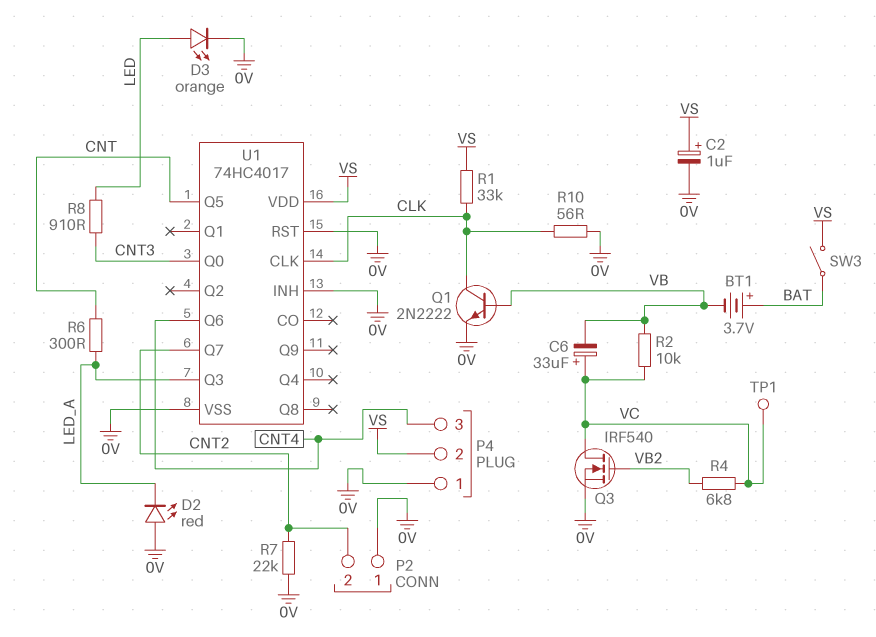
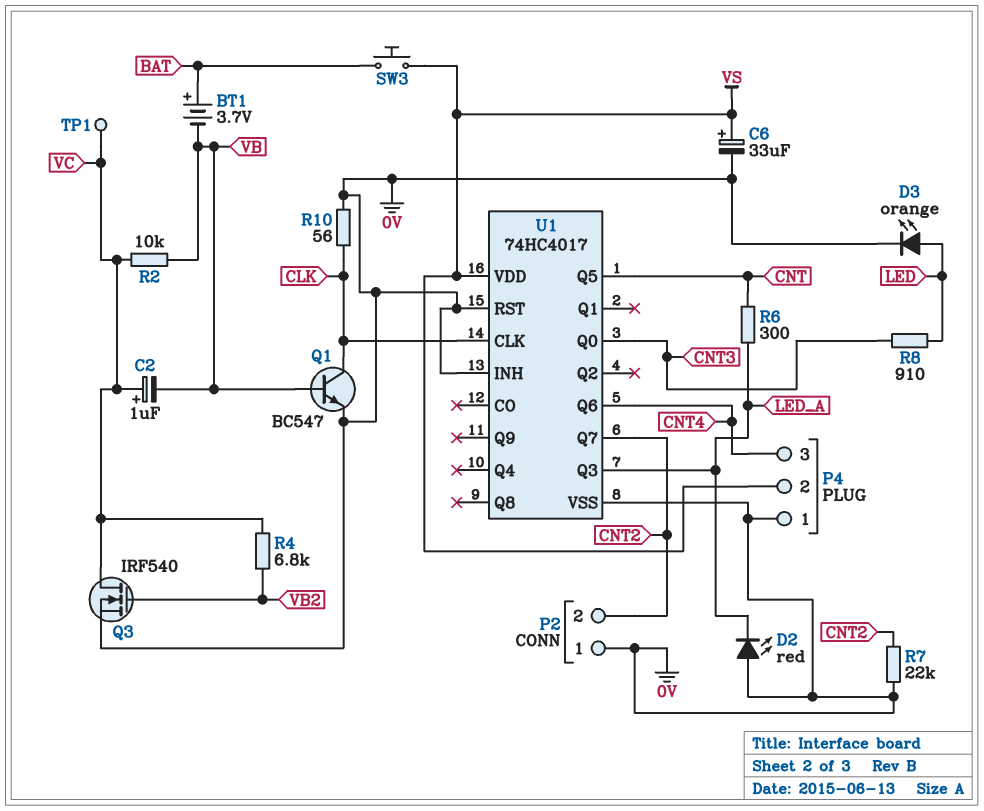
C2: 1uF (plus VS, minus 0V) -> 1uF (plus VC, minus VB)
C6: 33uF (plus VC, minus VB) -> 33uF (plus VS, minus 0V)
Q1: NPN 2N2222 (B VB, C CLK, E 0V) -> NPN BC547 (B VB, C CLK, E 0V)
R1: 33k (CLK, VS) -> none
SW3: switch (BAT, VS) -> button (BAT, VS)

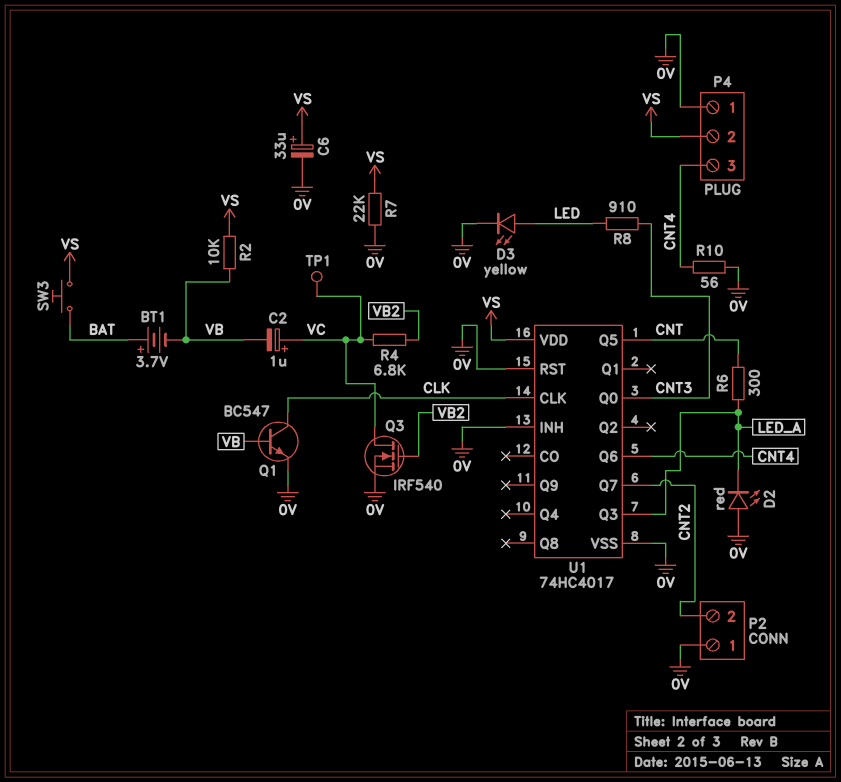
D3: LED orange (A LED, K 0V) -> LED yellow (A LED, K 0V)
R2: 10k (VB, VC) -> 10k (VB, VS)
R7: 22k (0V, CNT2) -> 22k (0V, VS)
R10: 56 (0V, CLK) -> 56 (0V, CNT4)

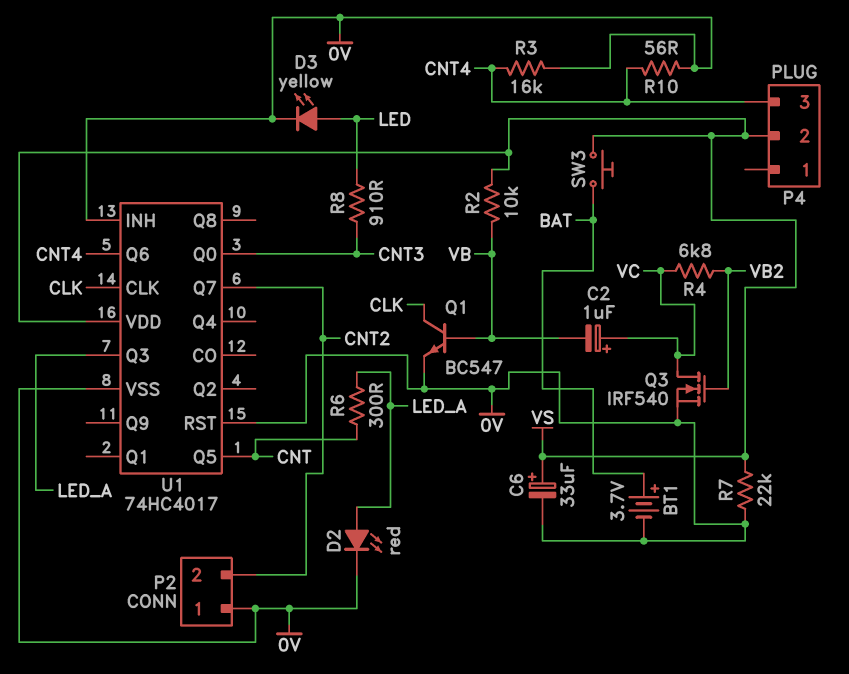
BT1: 3.7V (plus BAT, minus VB) -> 3.7V (plus BAT, minus 0V)
D2: LED red (A 0V, K LED_A) -> LED red (A LED_A, K 0V)
P4 pin 1: 0V -> none
R3: none -> 16k (0V, CNT4)
TP1: test point (VC) -> none

